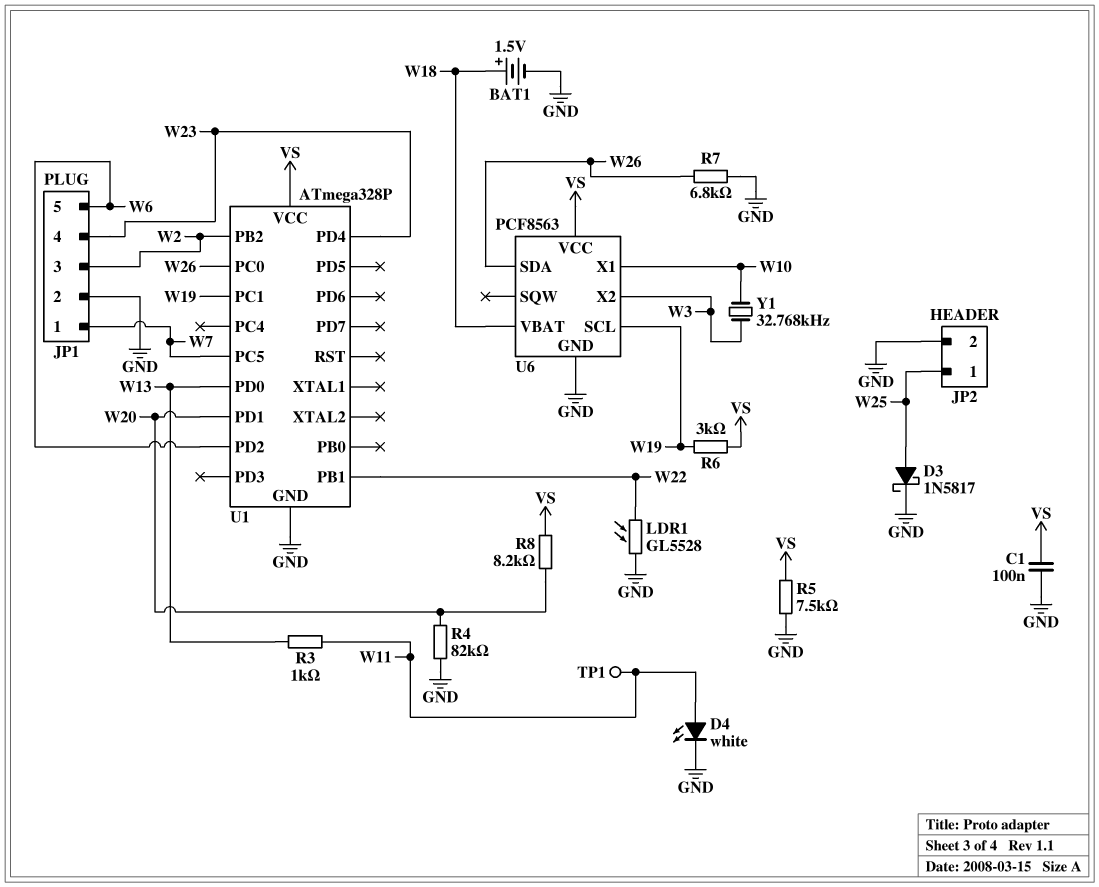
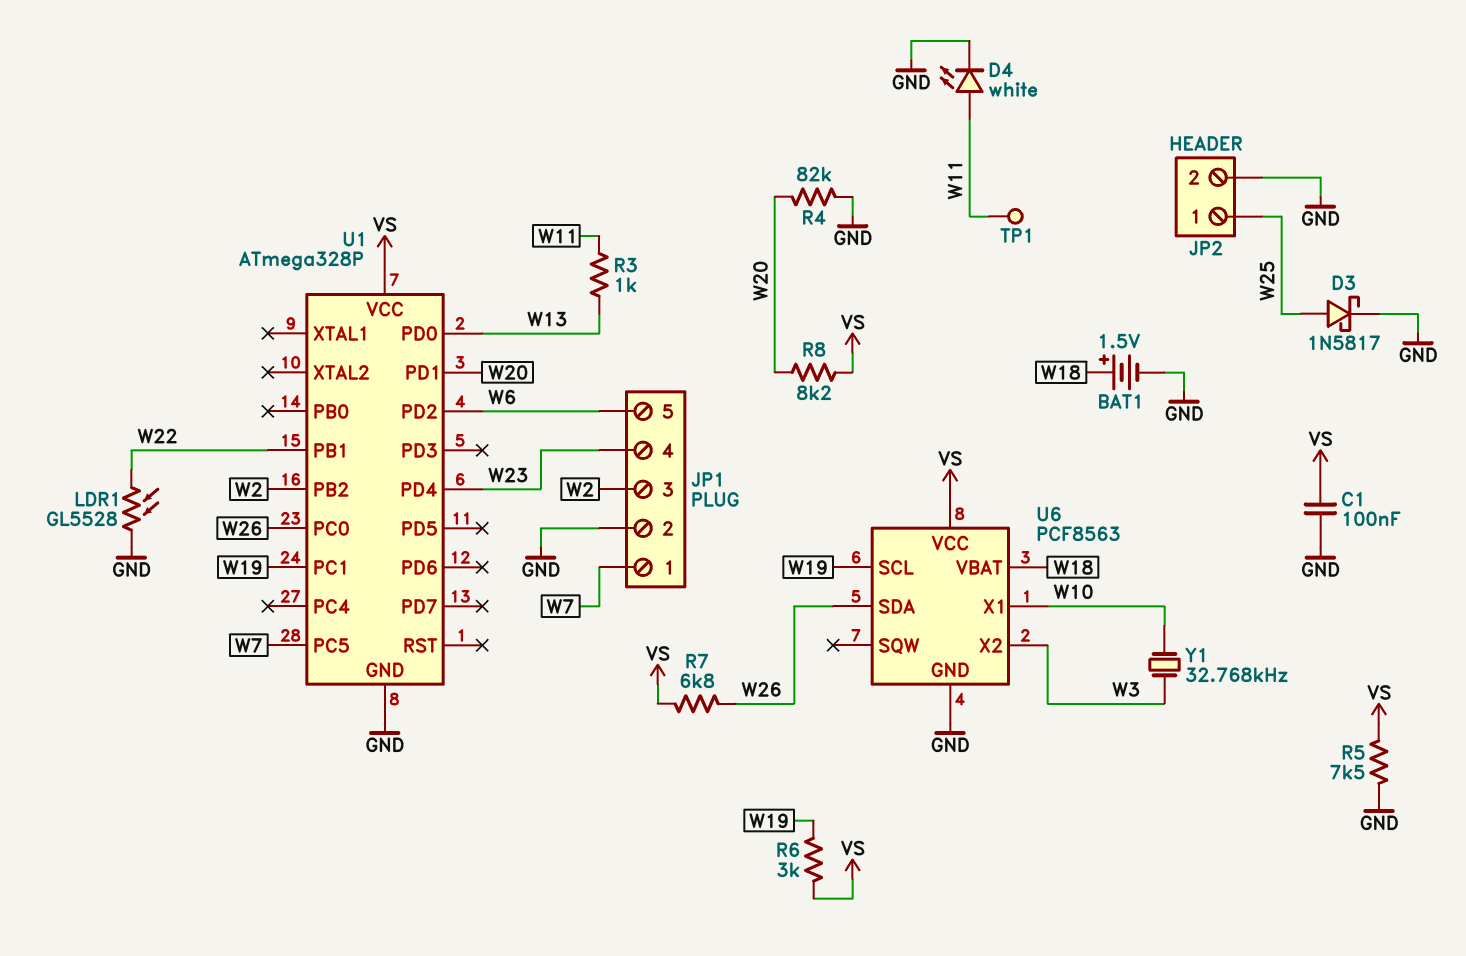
R7: 6.8k (GND, W26) -> 6.8k (VS, W26)

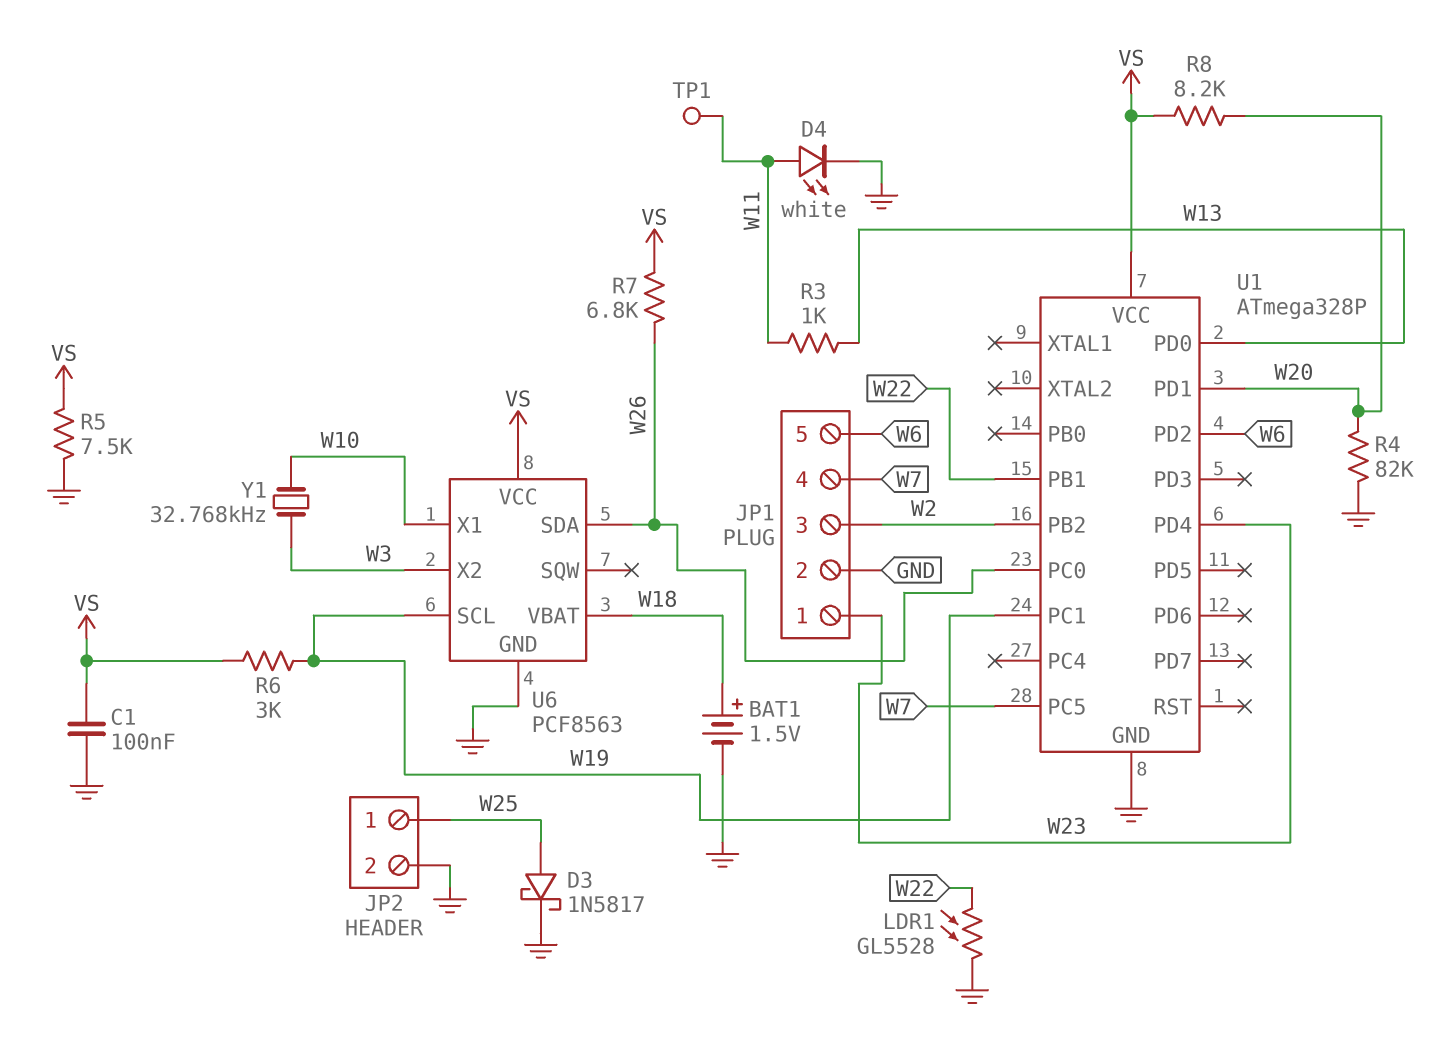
JP1 pin 1: W7 -> W23
JP1 pin 4: W23 -> W7

